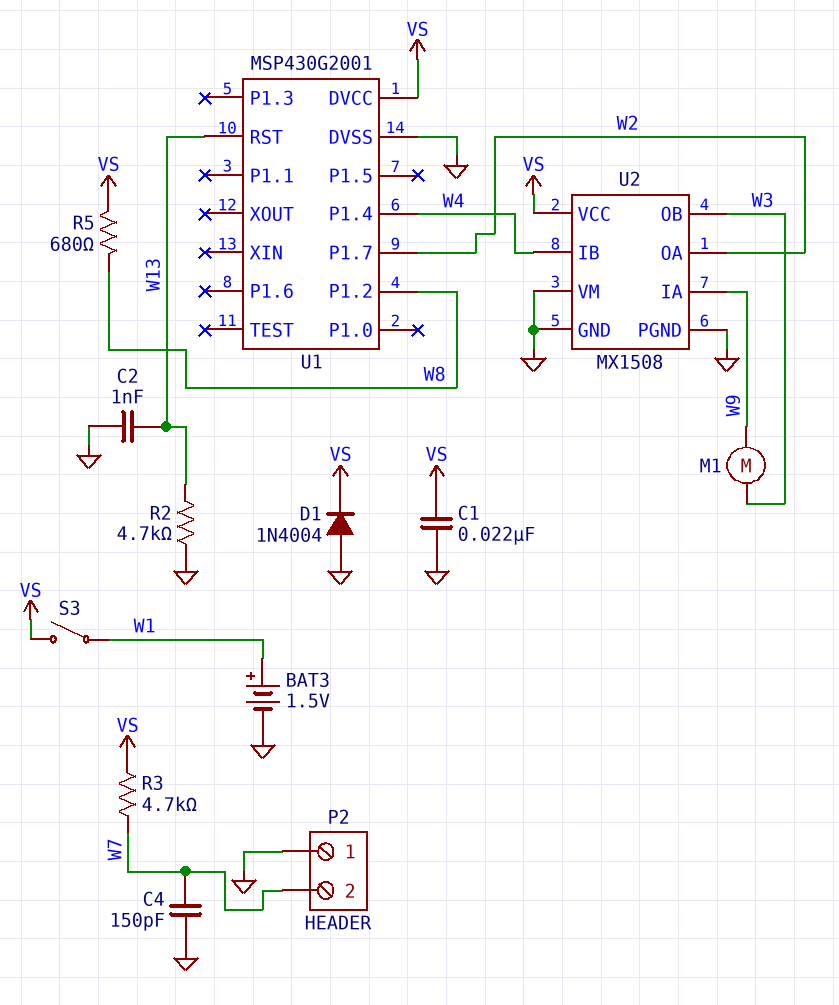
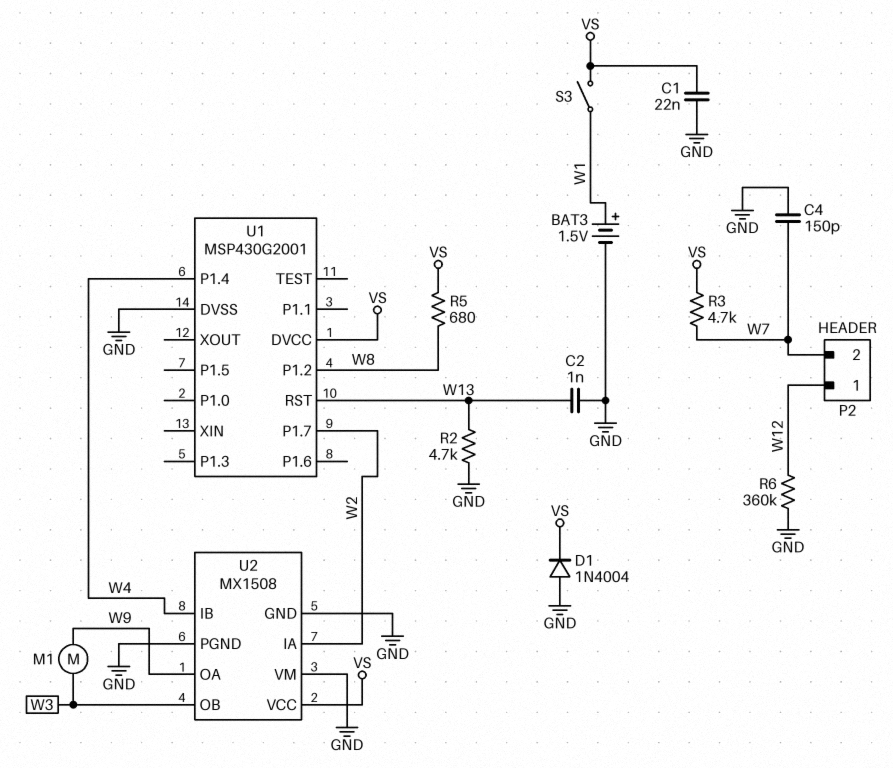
P2 pin 1: GND -> W12
R6: none -> 360k (GND, W12)
U2 pin IA: W9 -> W2
U2 pin OA: W2 -> W9

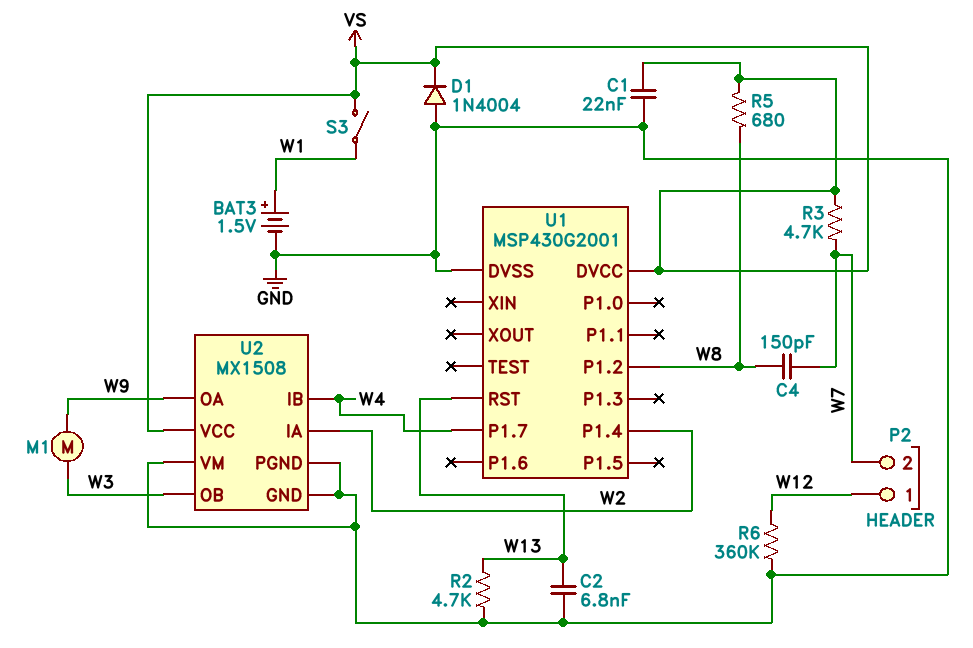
C2: 1nF (GND, W13) -> 6.8nF (GND, W13)
C4: 150pF (GND, W7) -> 150pF (W7, W8)
U1 pin P1.4: W4 -> W2
U1 pin P1.7: W2 -> W4

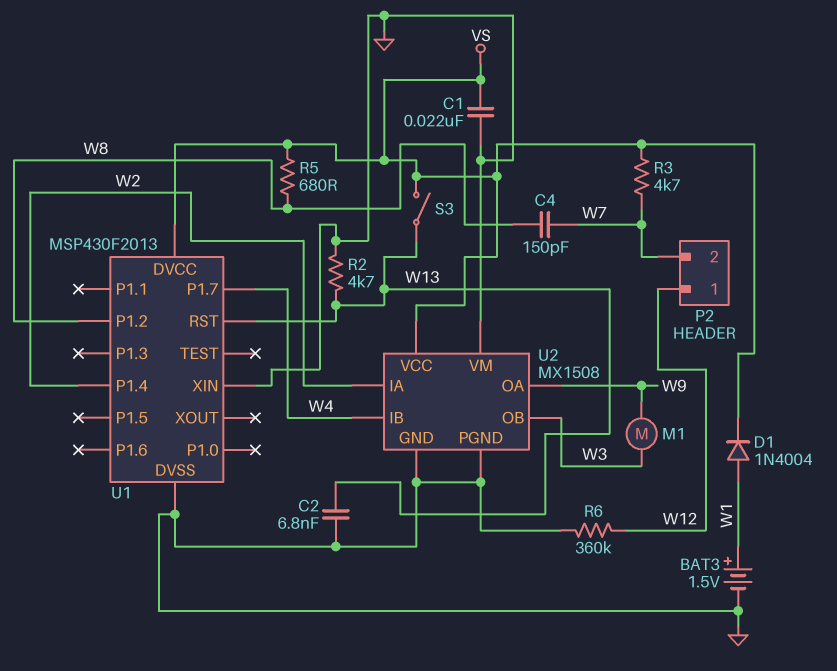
D1: diode 1N4004 (A GND, K VS) -> diode 1N4004 (A W1, K VS)
S3: switch (VS, W1) -> switch (VS, W13)
U1: MSP430G2001 -> MSP430F2013
U1 pin XIN: none -> GND

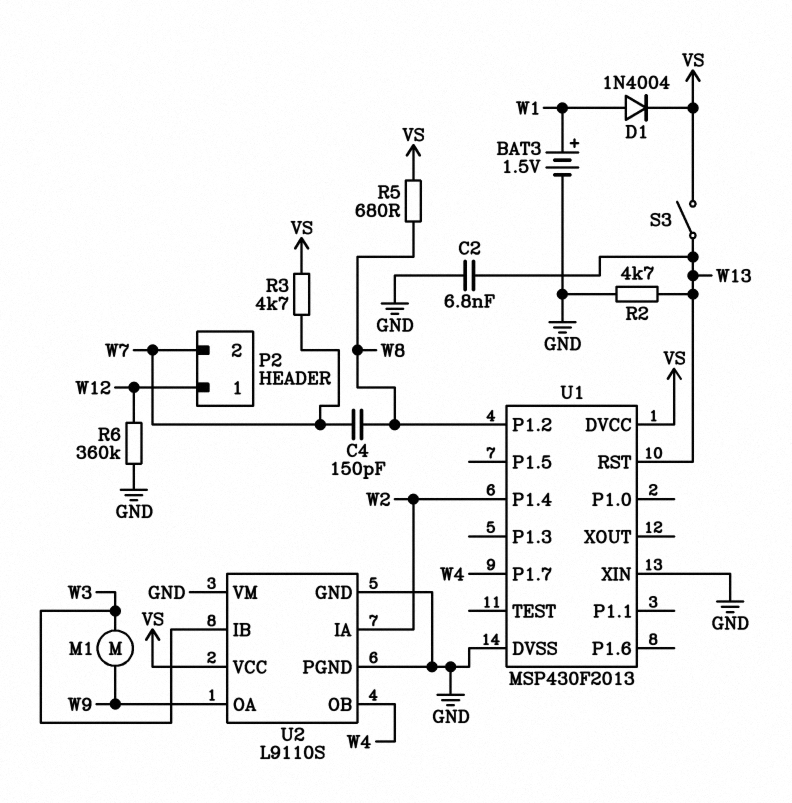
C1: 22nF (GND, VS) -> none
U2: MX1508 -> L9110S
U2 pin IB: W4 -> W3
U2 pin OB: W3 -> W4

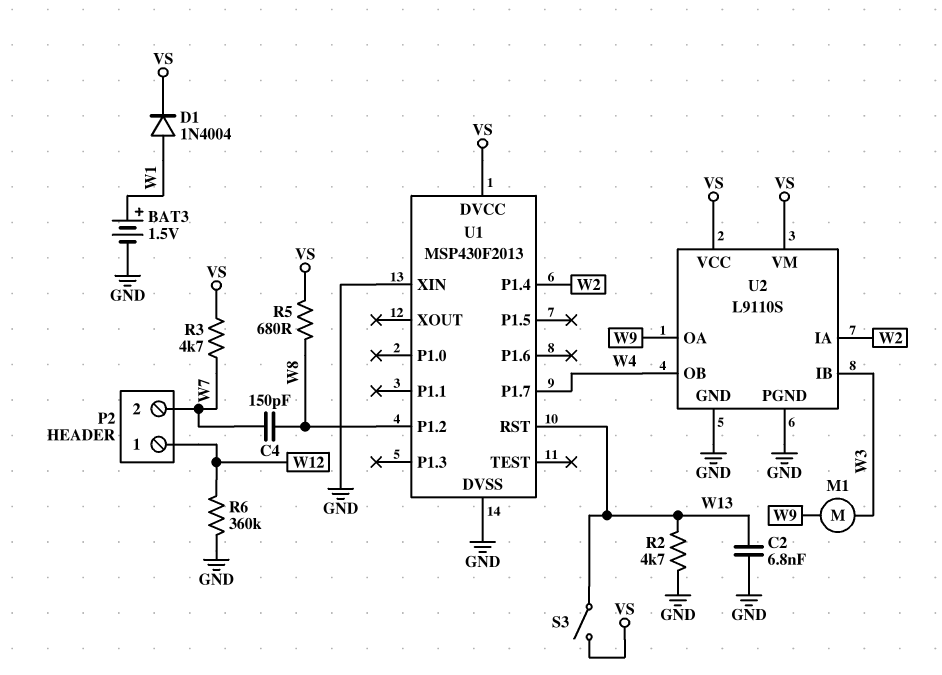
U2 pin VM: GND -> VS

